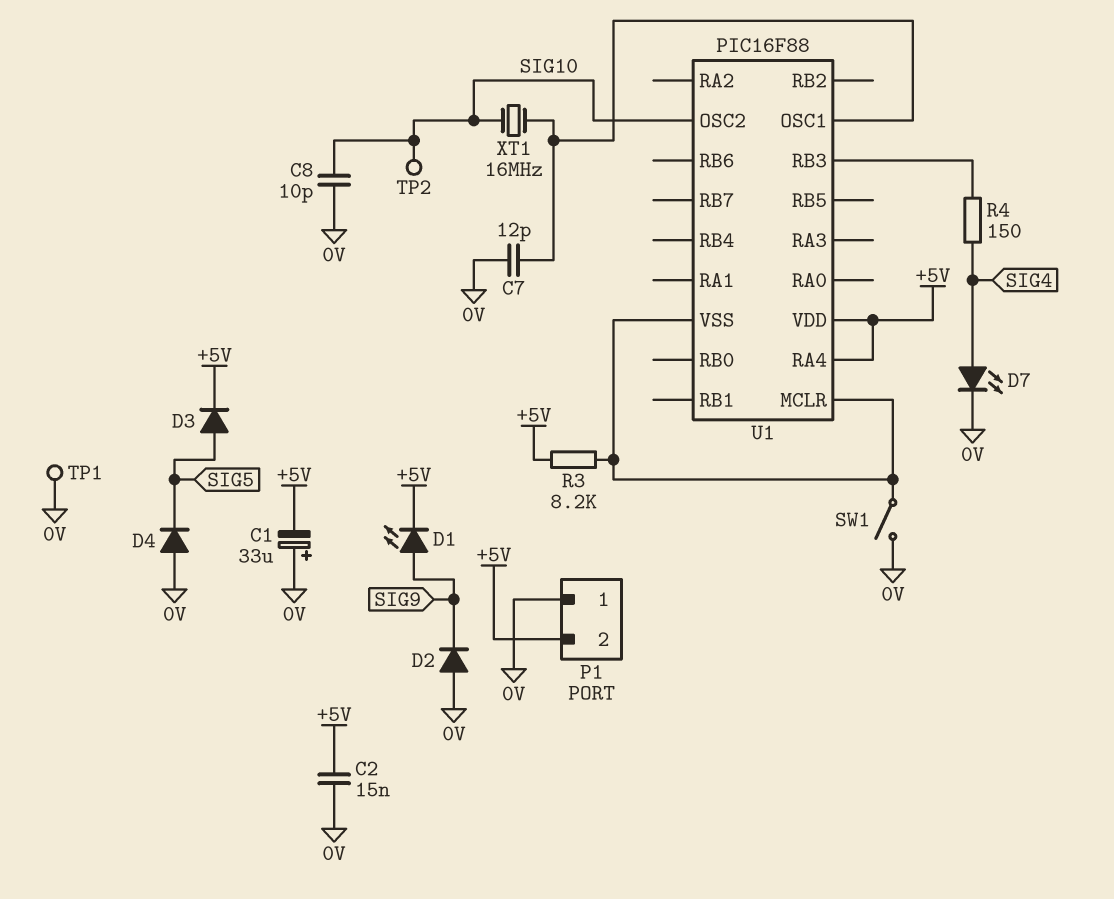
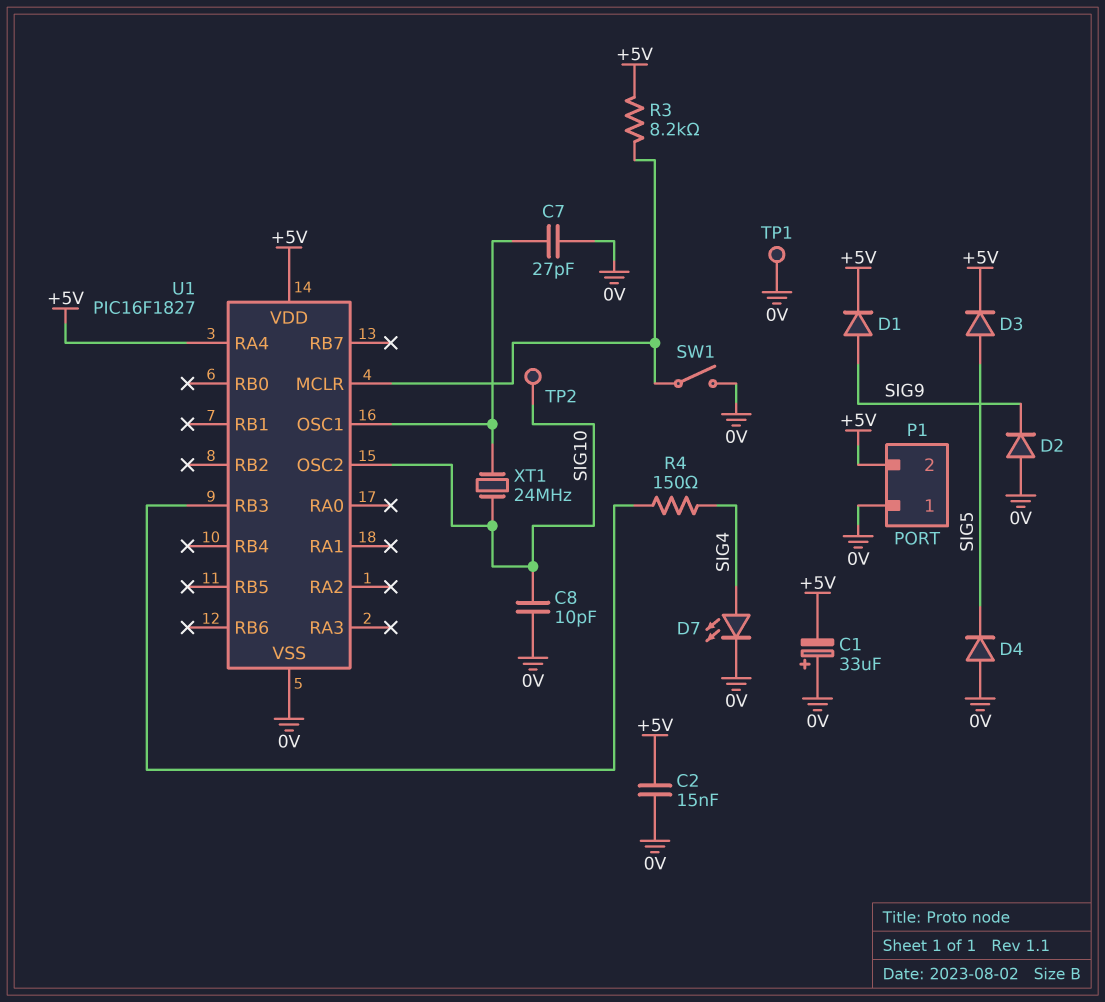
C7: 12pF (0V, U1/OSC1) -> 27pF (0V, U1/OSC1)
D1: LED (A SIG9, K +5V) -> diode (A SIG9, K +5V)
U1: PIC16F88 -> PIC16F1827
U1 pin VSS: U1/MCLR -> 0V
XT1: 16MHz (SIG10, U1/OSC1) -> 24MHz (SIG10, U1/OSC1)

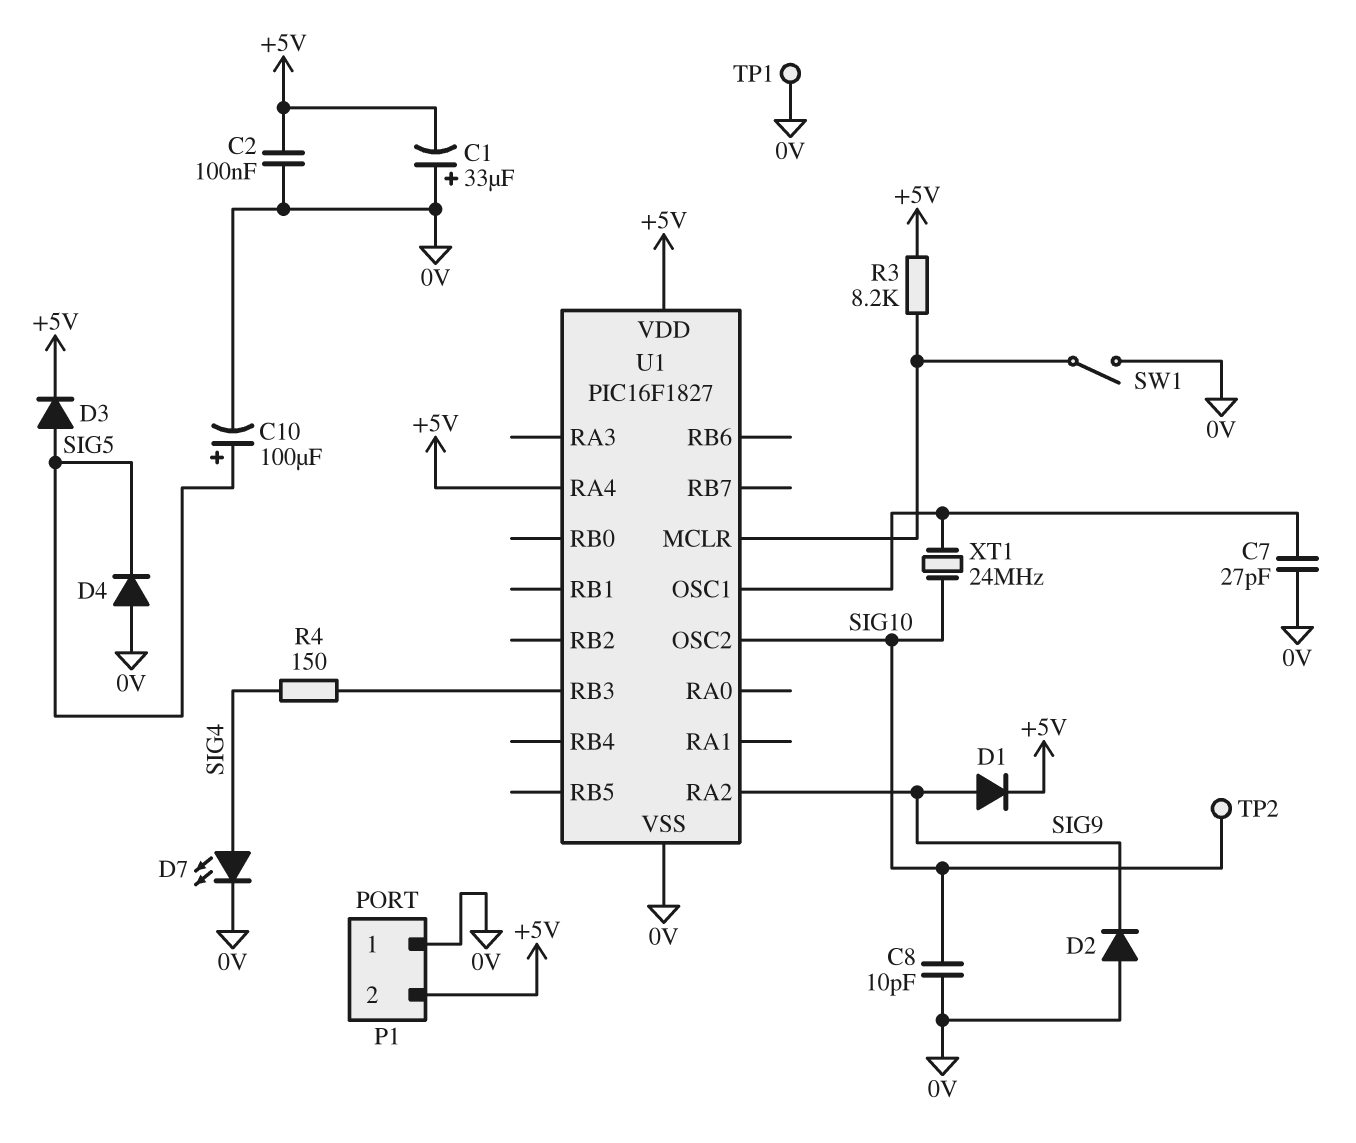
C2: 15nF (+5V, 0V) -> 100nF (+5V, 0V)
C10: none -> 100uF (plus SIG5, minus 0V)
U1 pin RA2: none -> SIG9

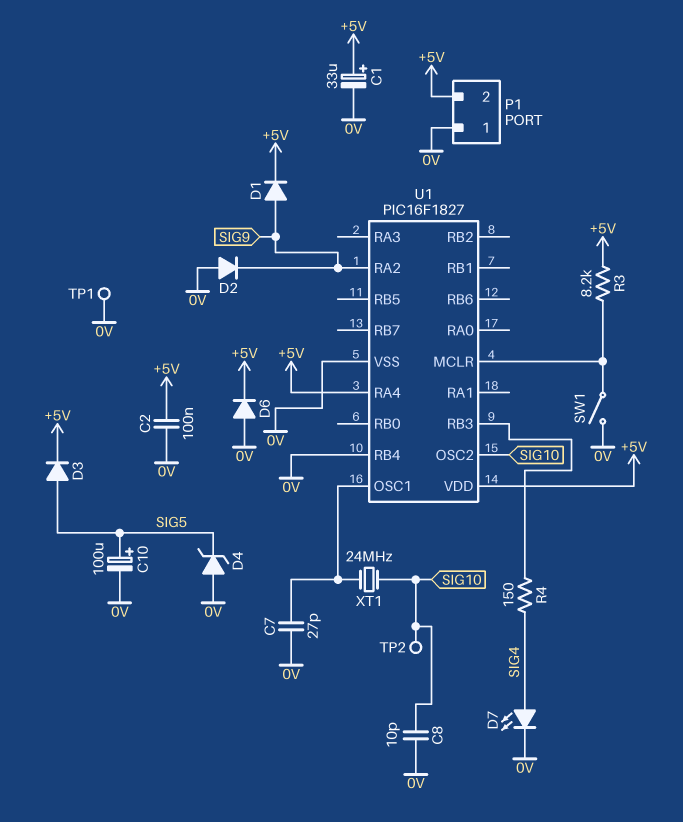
C1: 33uF (plus 0V, minus +5V) -> 33uF (plus +5V, minus 0V)
D4: diode (A 0V, K SIG5) -> zener (A 0V, K SIG5)
D6: none -> diode (A 0V, K +5V)
U1 pin RB4: none -> 0V

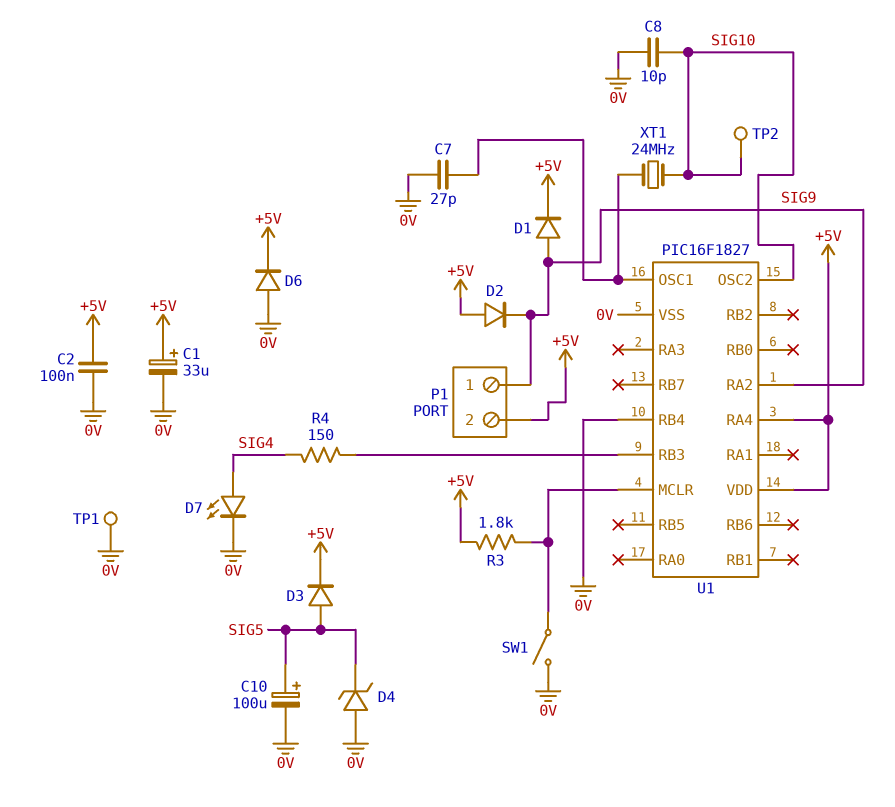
D2: diode (A 0V, K SIG9) -> diode (A +5V, K SIG9)
P1 pin 1: 0V -> SIG9
R3: 8.2k (+5V, U1/MCLR) -> 1.8k (+5V, U1/MCLR)

